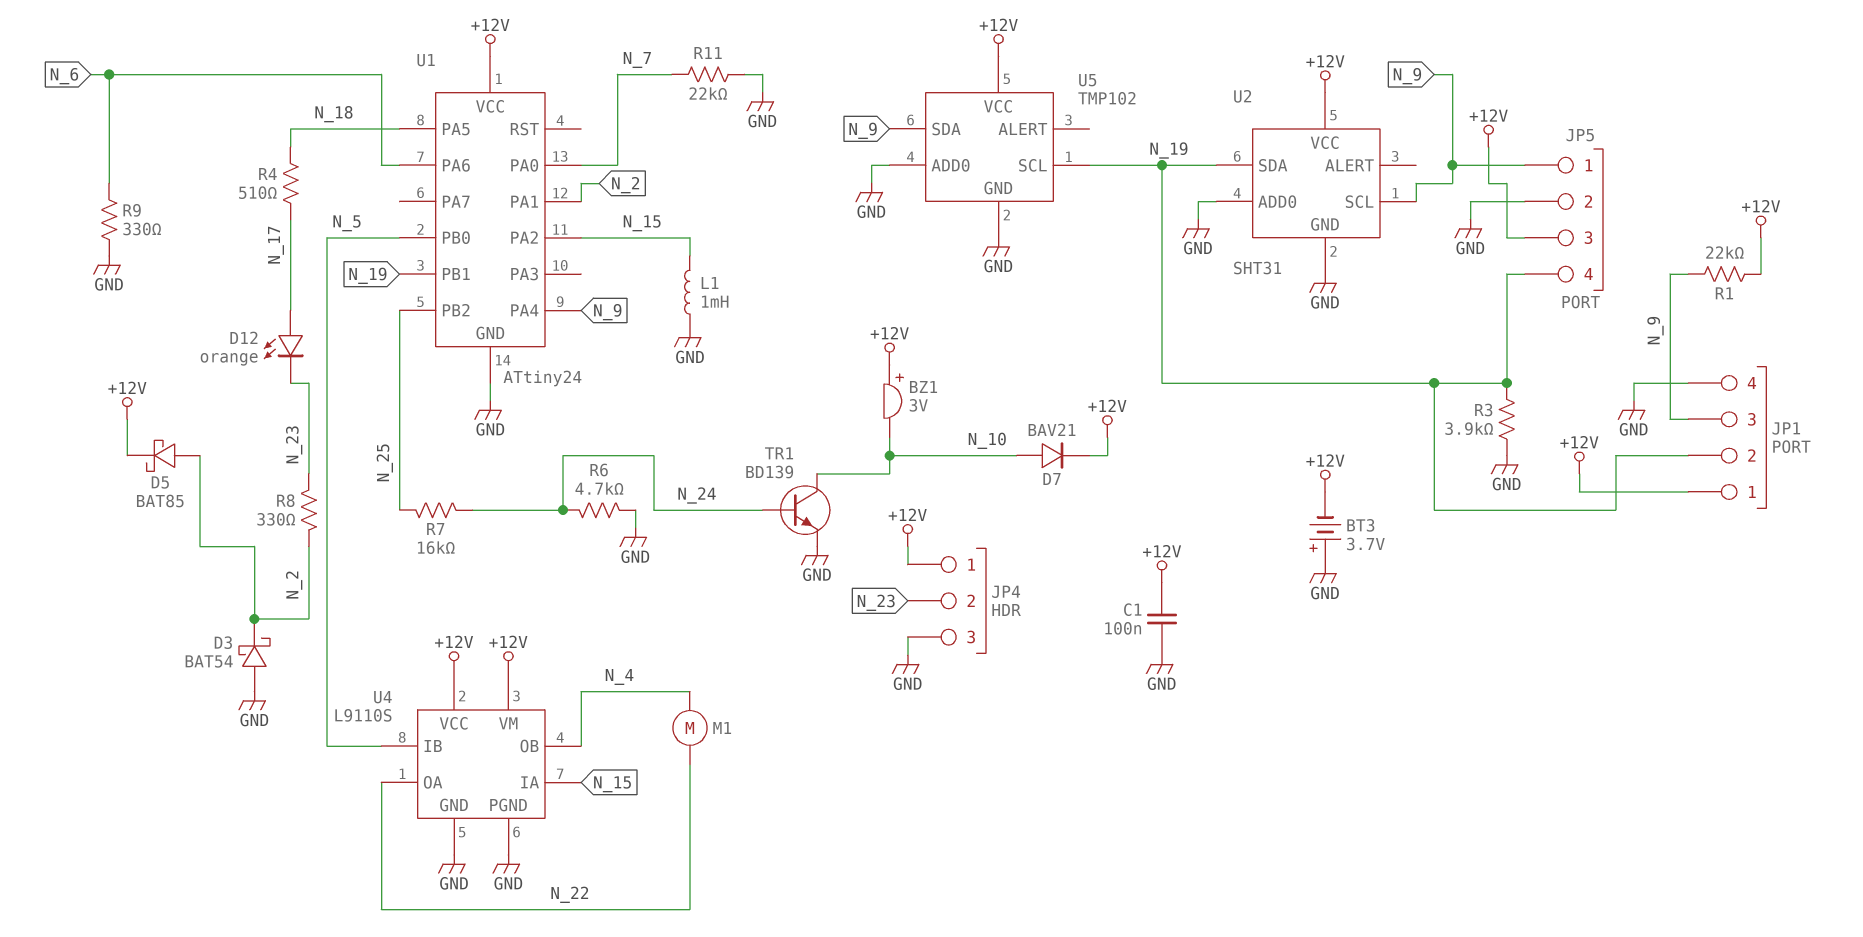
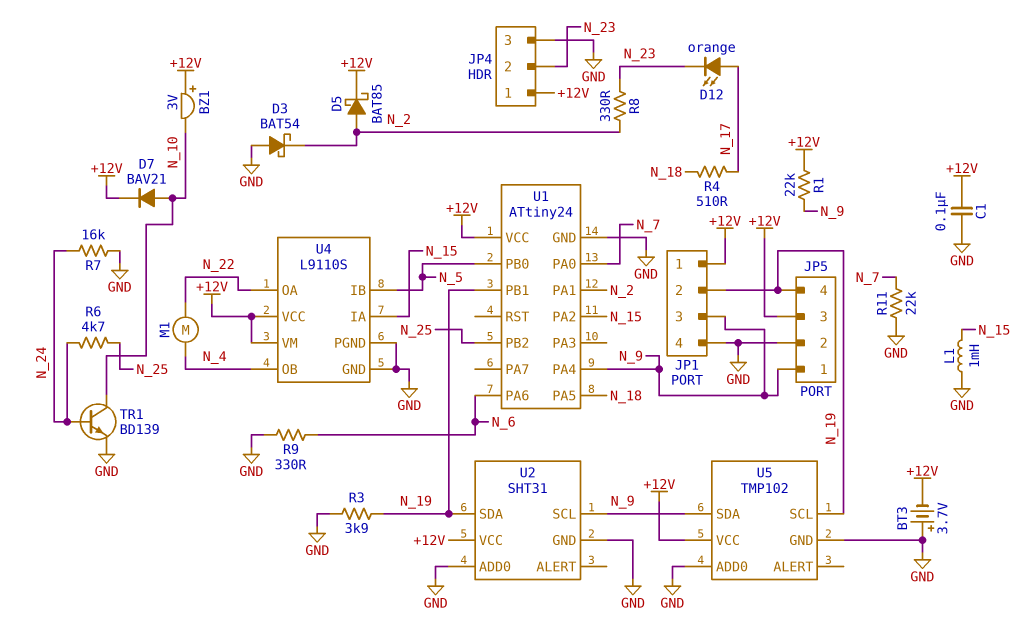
R6: 4.7k (GND, N_24) -> 4.7k (N_24, N_25)
R7: 16k (N_24, N_25) -> 16k (GND, N_24)

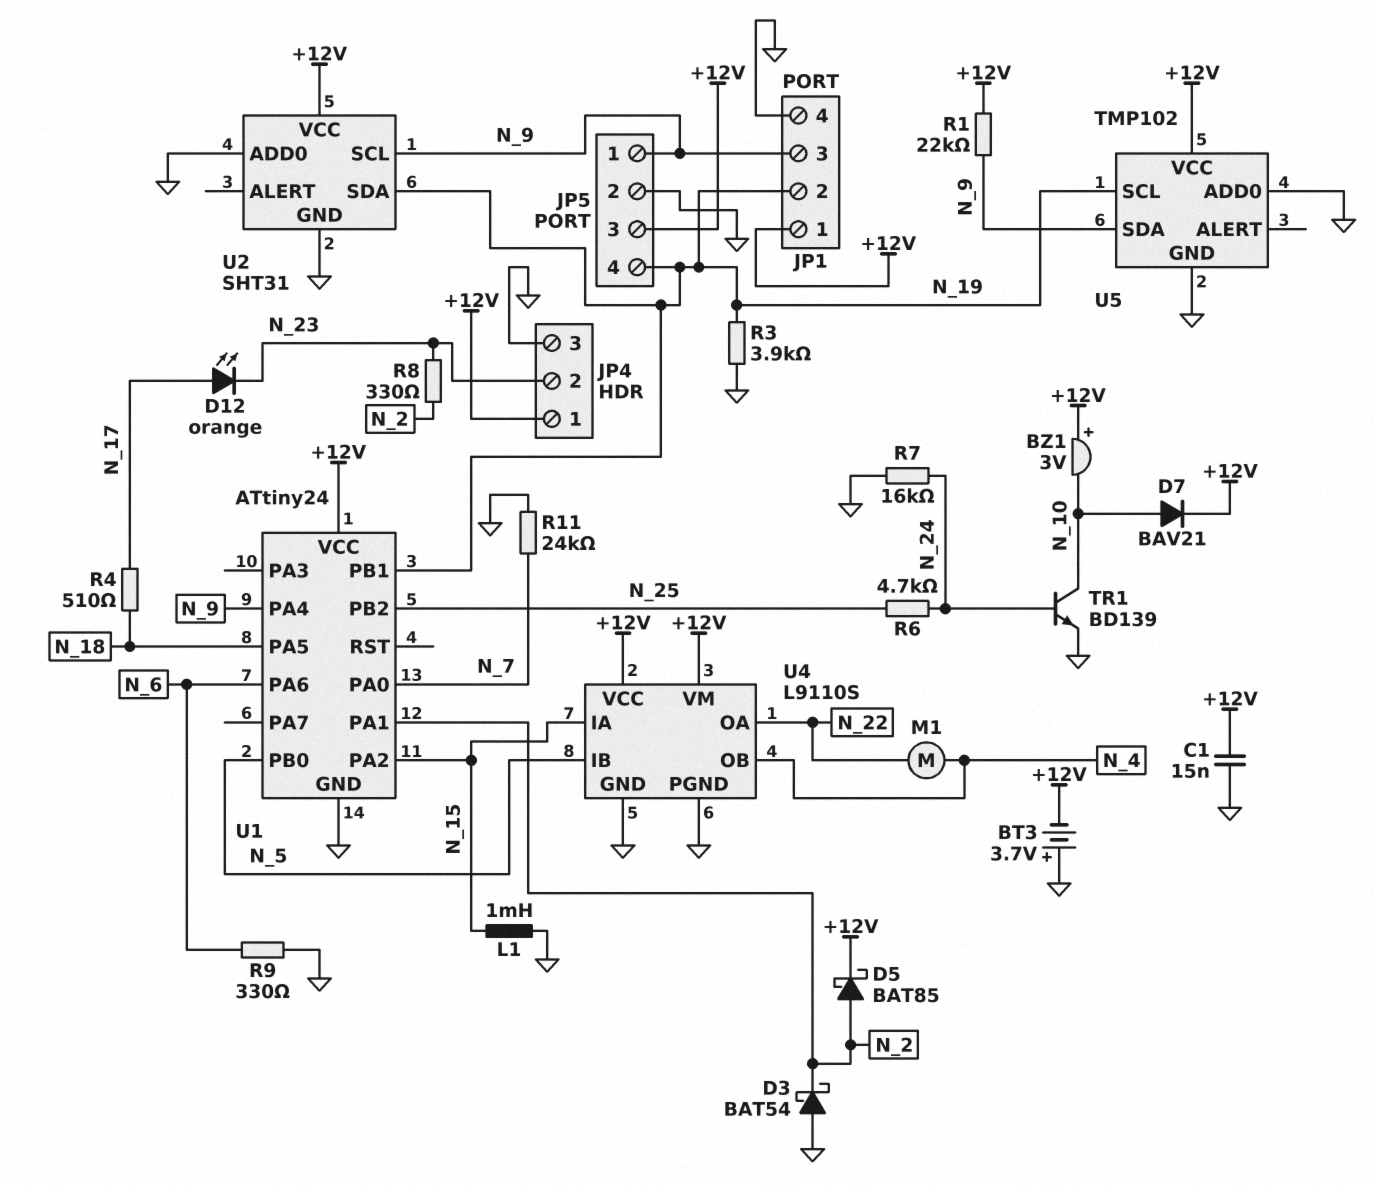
C1: 100nF (+12V, GND) -> 15nF (+12V, GND)
R11: 22k (GND, N_7) -> 24k (GND, N_7)

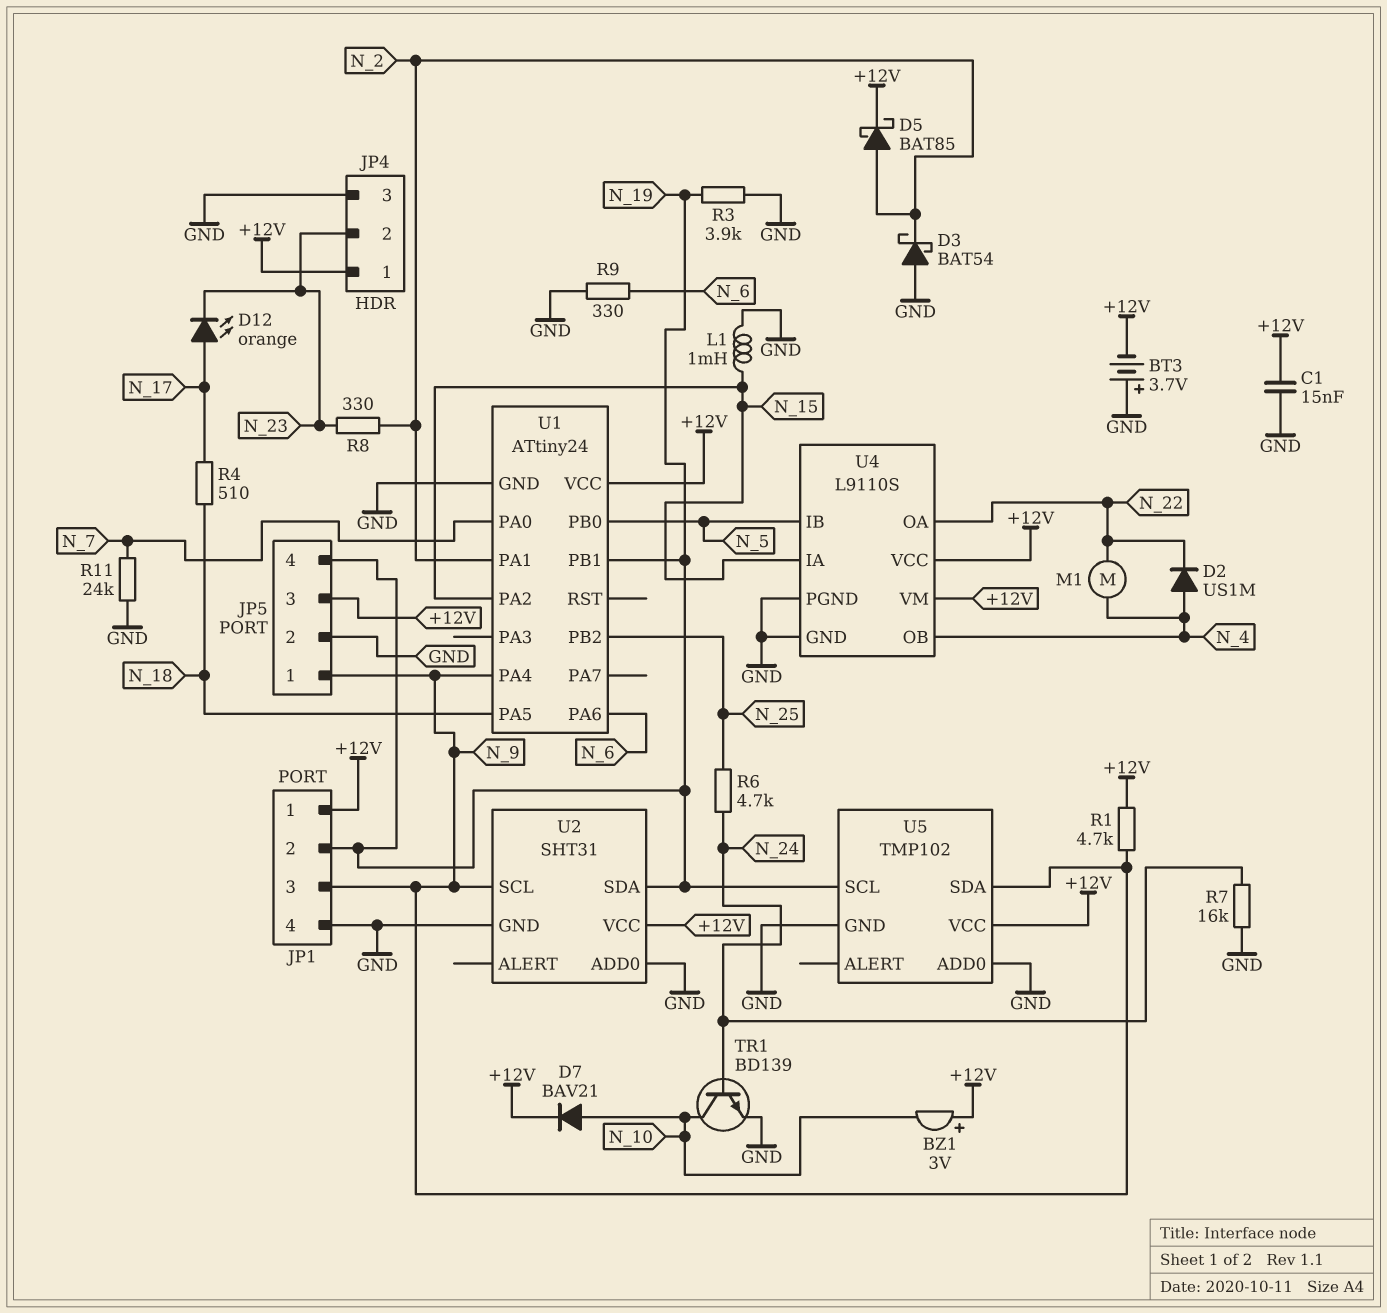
D2: none -> diode US1M (A N_4, K N_22)
R1: 22k (+12V, N_9) -> 4.7k (+12V, N_9)

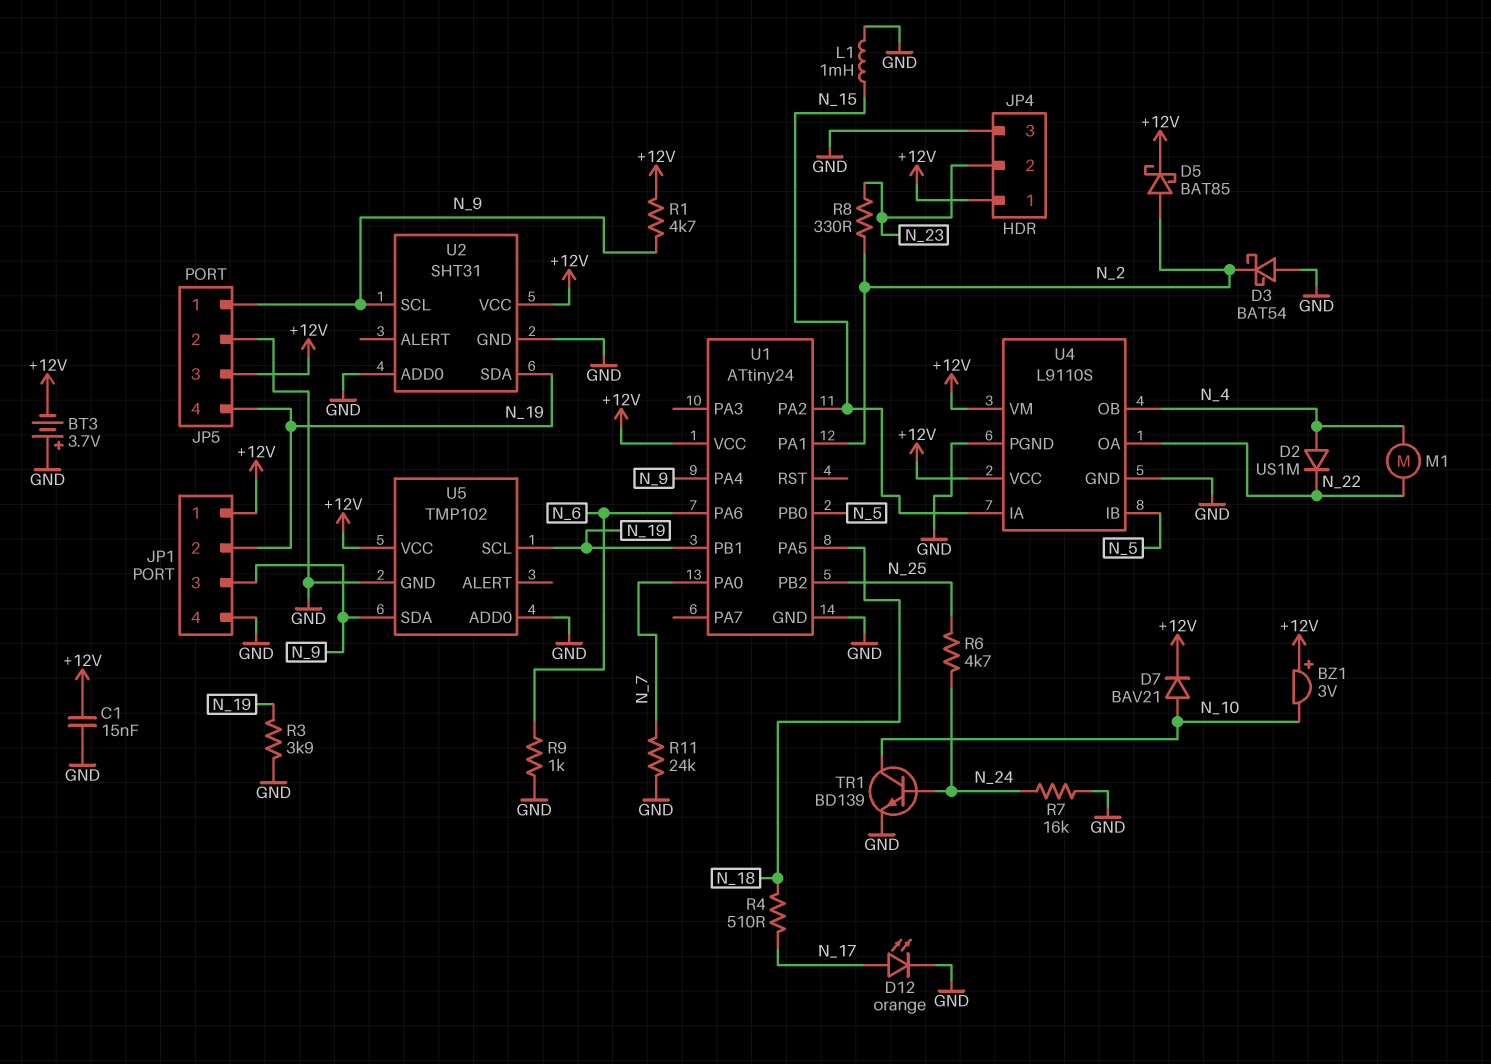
D12: LED orange (A N_17, K N_23) -> LED orange (A N_17, K GND)
R9: 330 (GND, N_6) -> 1k (GND, N_6)

